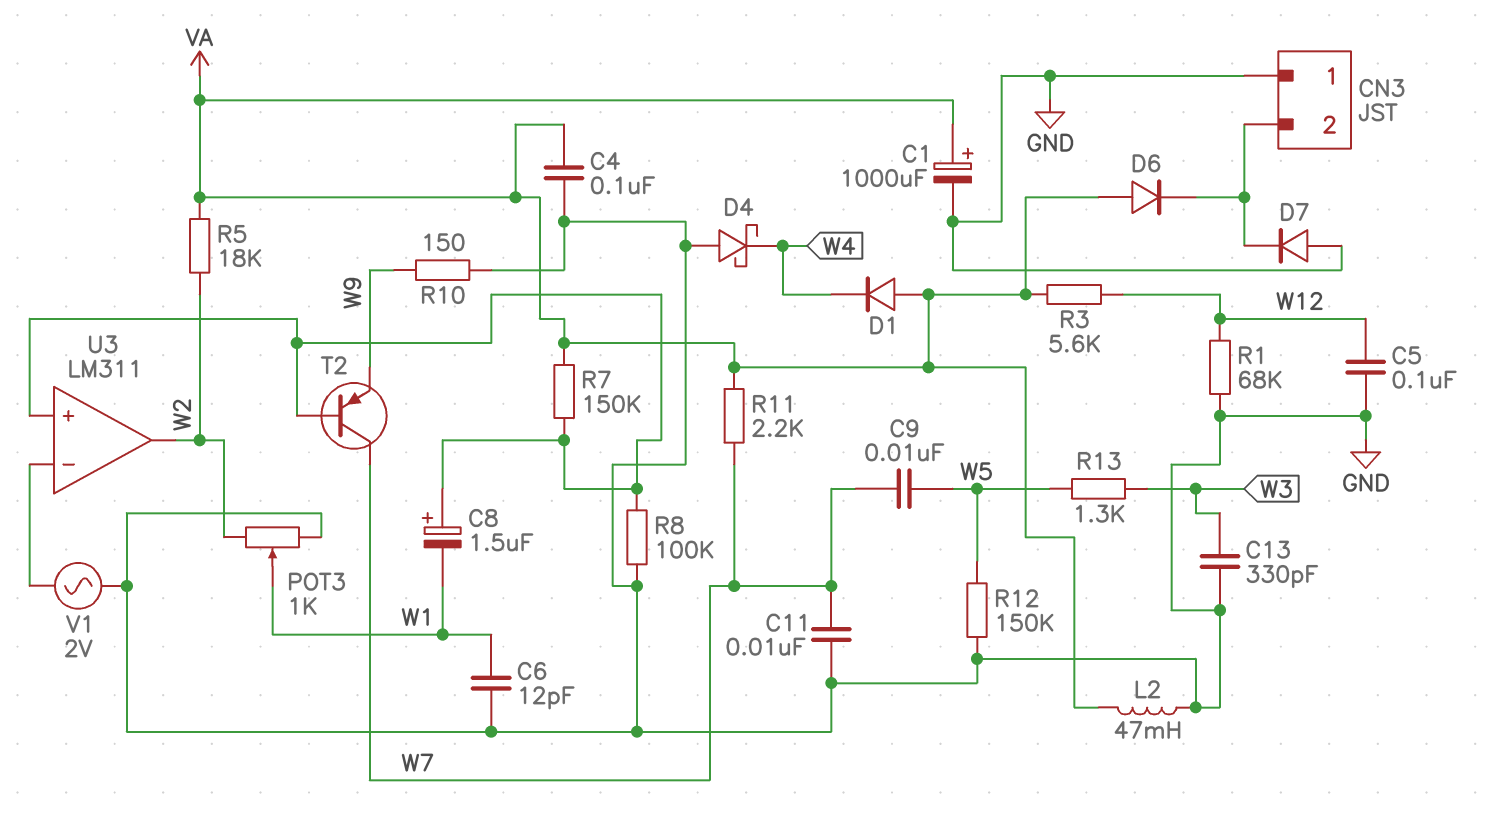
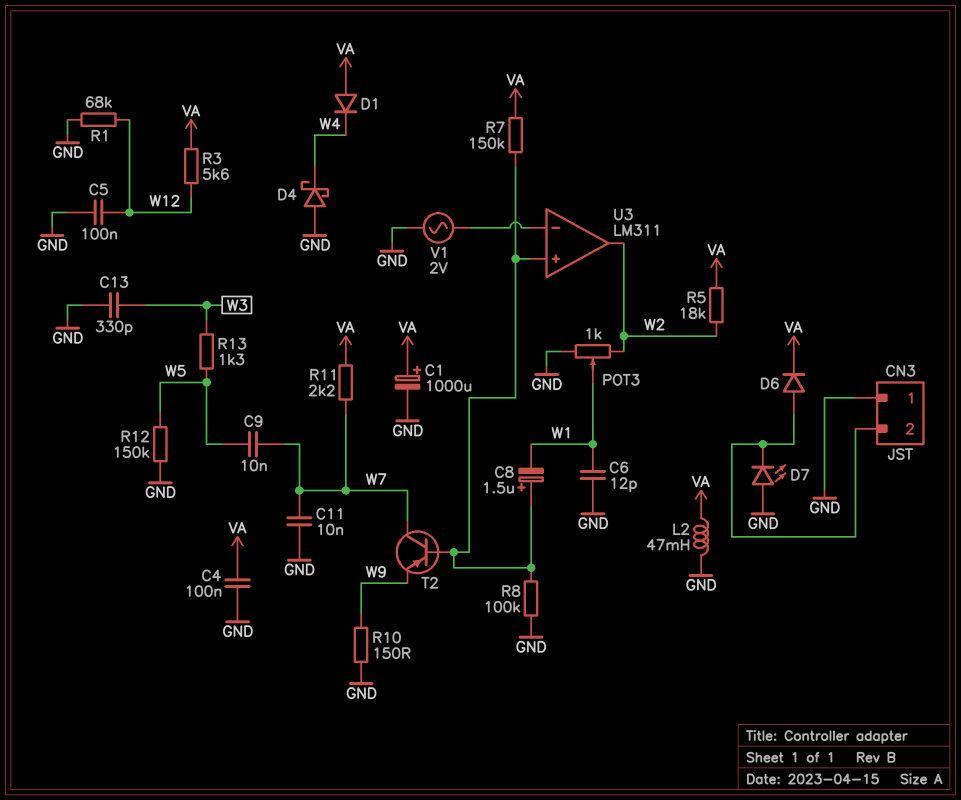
D6: diode (A VA, K CN3/2) -> diode (A CN3/2, K VA)
D7: diode (A GND, K CN3/2) -> LED (A GND, K CN3/2)

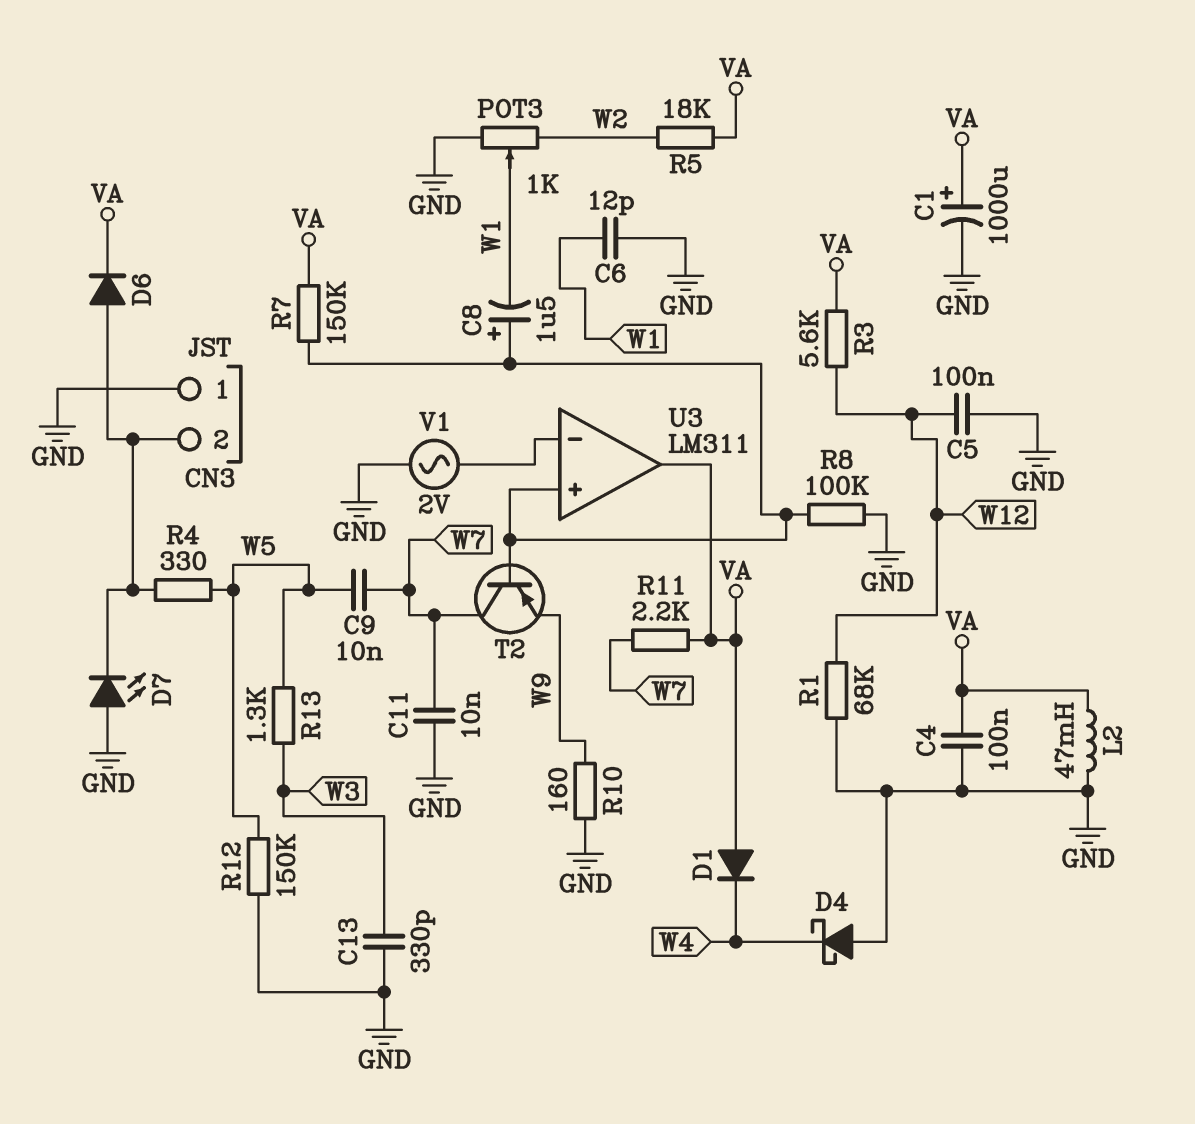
R4: none -> 330 (CN3/2, W5)
R10: 150 (GND, W9) -> 160 (GND, W9)
U3 pin out: W2 -> VA

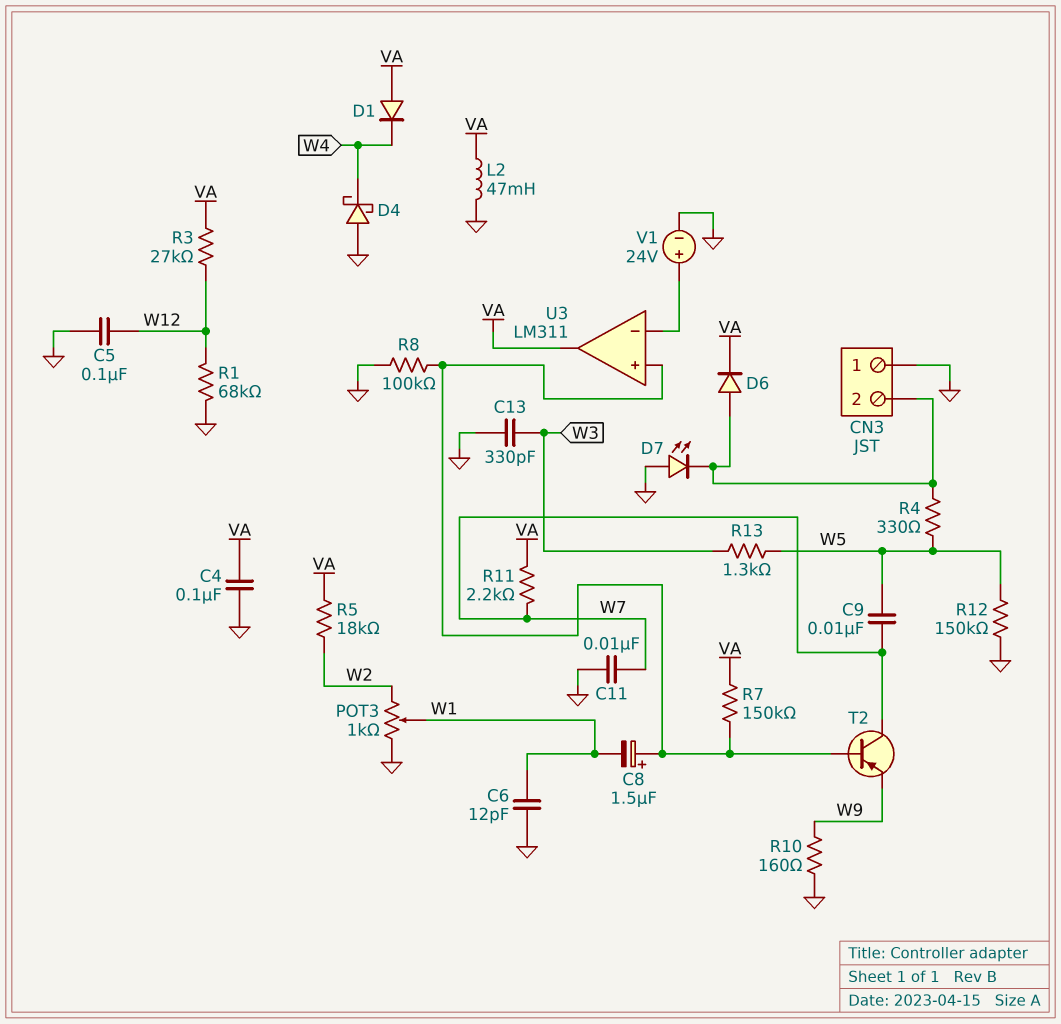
C1: 1000uF (plus VA, minus GND) -> none
R3: 5.6k (VA, W12) -> 27k (VA, W12)
V1: AC 2V (GND, U3/in-) -> 24V (plus U3/in-, minus GND)

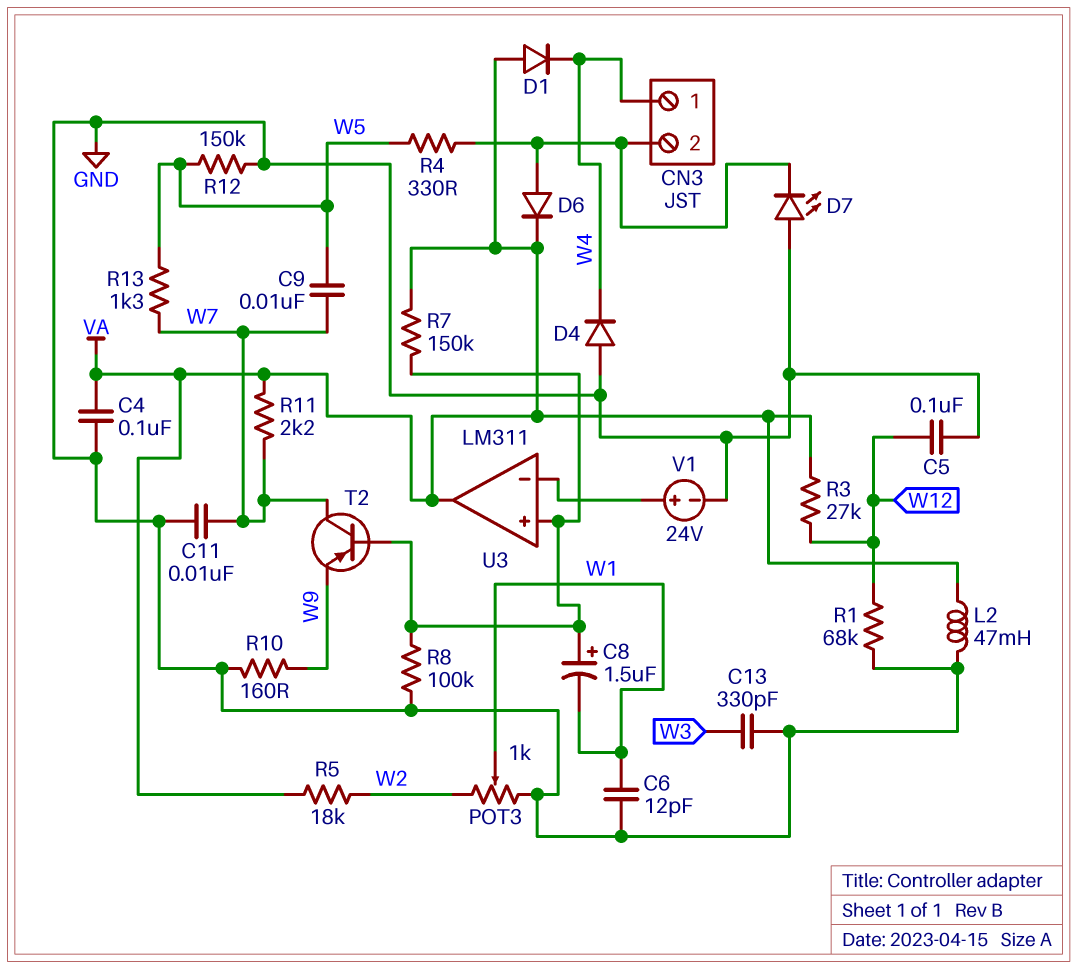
CN3 pin 1: GND -> W4
D4: schottky (A GND, K W4) -> diode (A GND, K W4)
R13: 1.3k (W3, W5) -> 1.3k (W5, W7)

